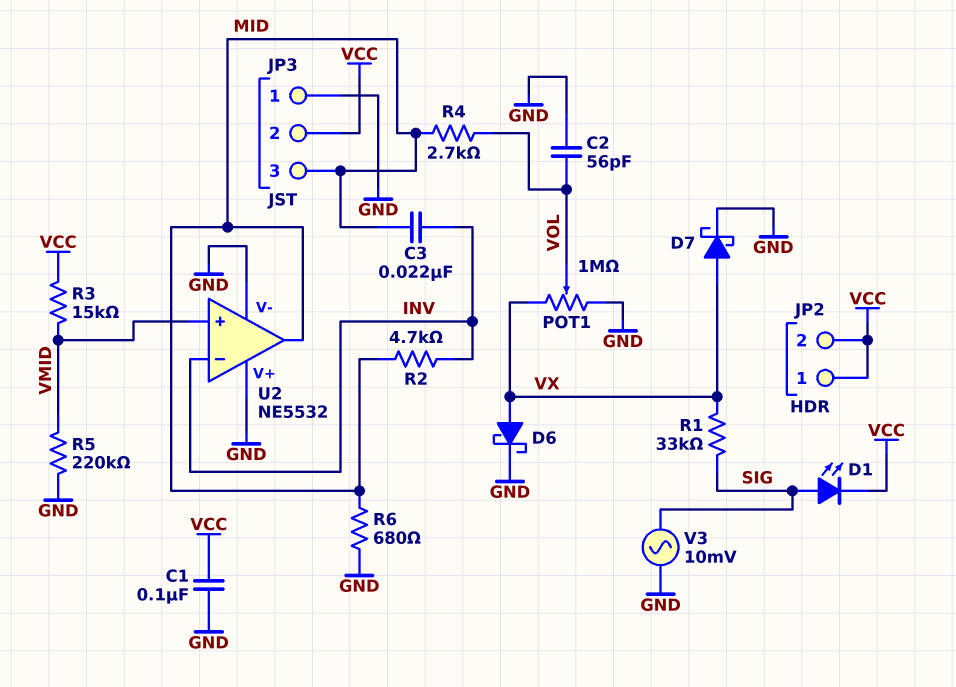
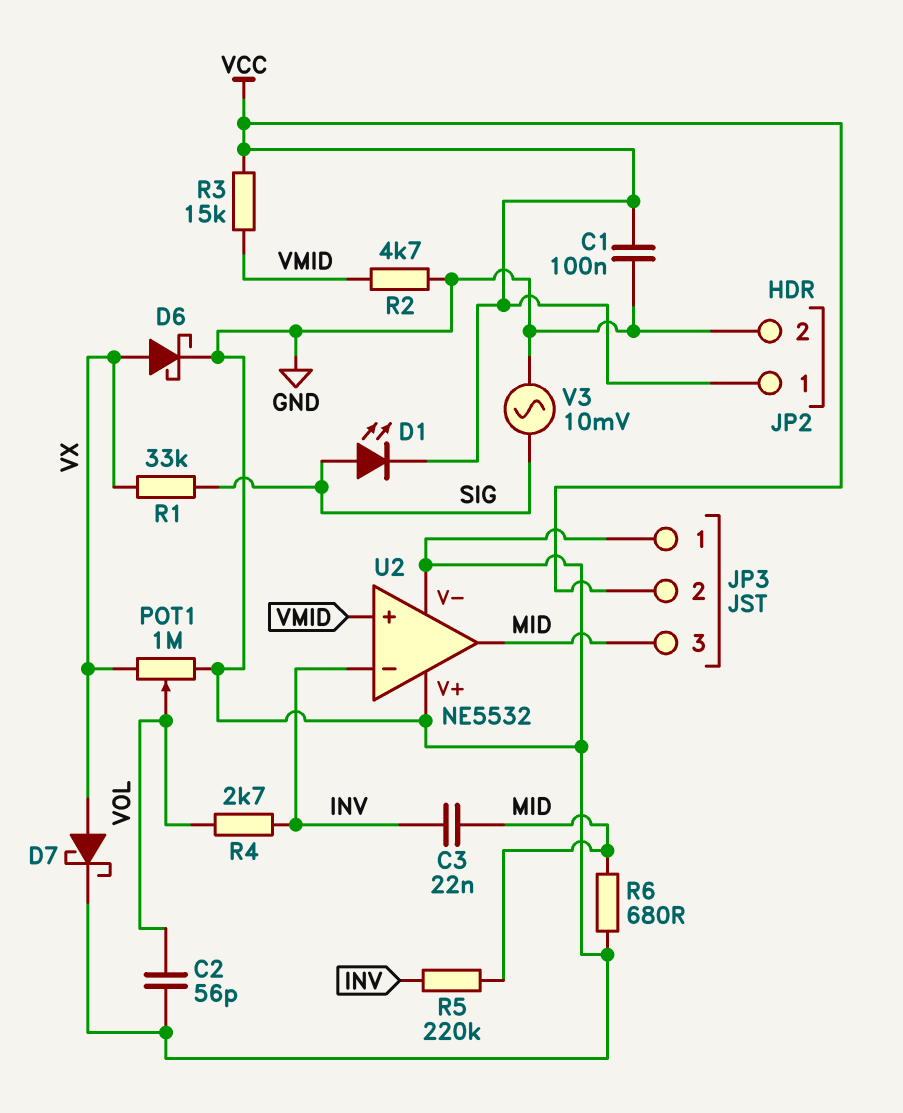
JP2 pin 2: VCC -> GND
R2: 4.7k (INV, MID) -> 4.7k (GND, VMID)
R4: 2.7k (MID, VOL) -> 2.7k (INV, VOL)
R5: 220k (GND, VMID) -> 220k (INV, MID)

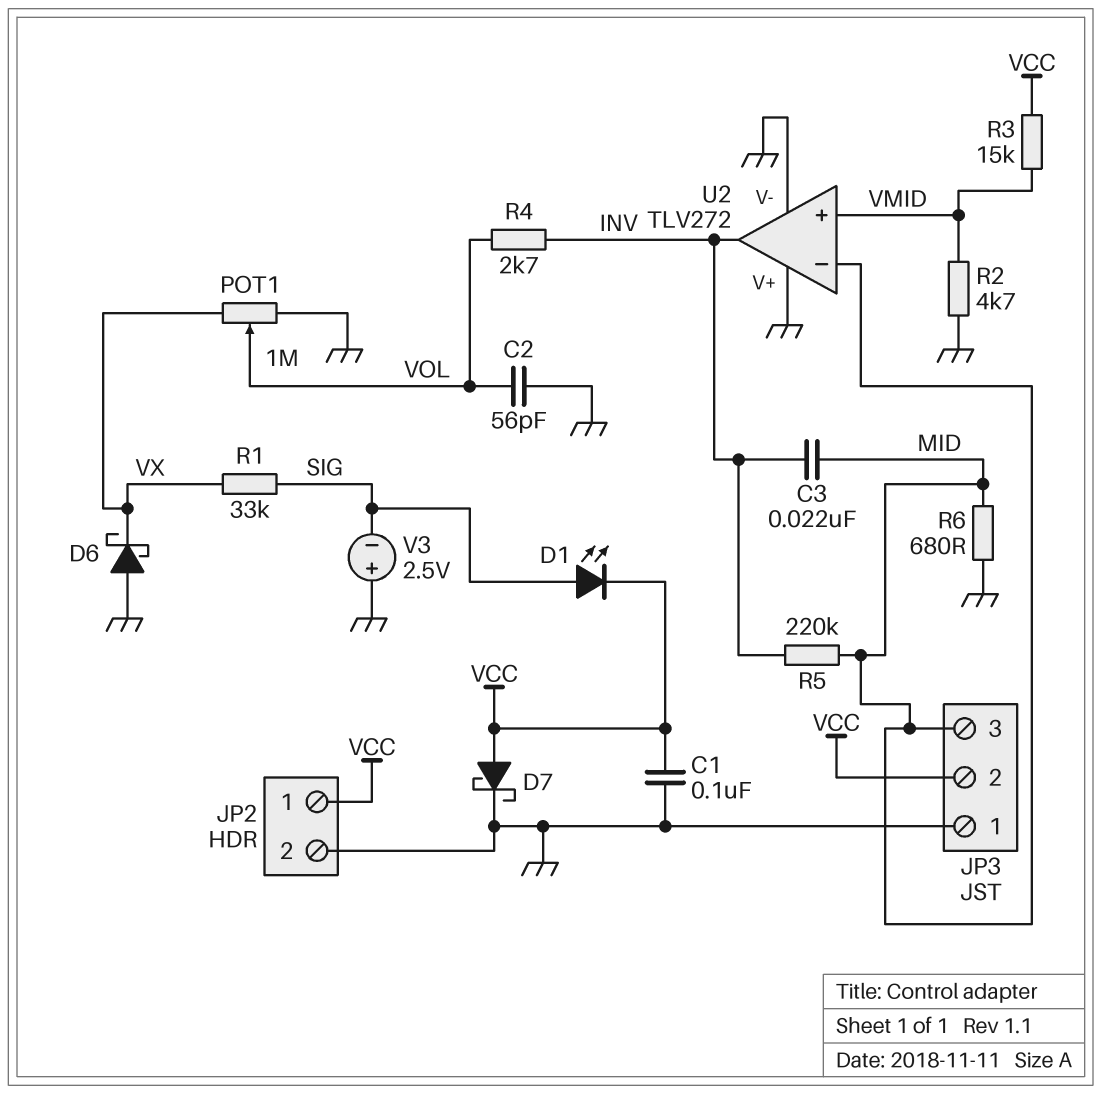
D6: schottky (A VX, K GND) -> schottky (A GND, K VX)
D7: schottky (A VX, K GND) -> schottky (A VCC, K GND)
U2: NE5532 -> TLV272
U2 pin in-: INV -> MID
U2 pin out: MID -> INV
V3: AC 10mV (GND, SIG) -> 2.5V (plus GND, minus SIG)

